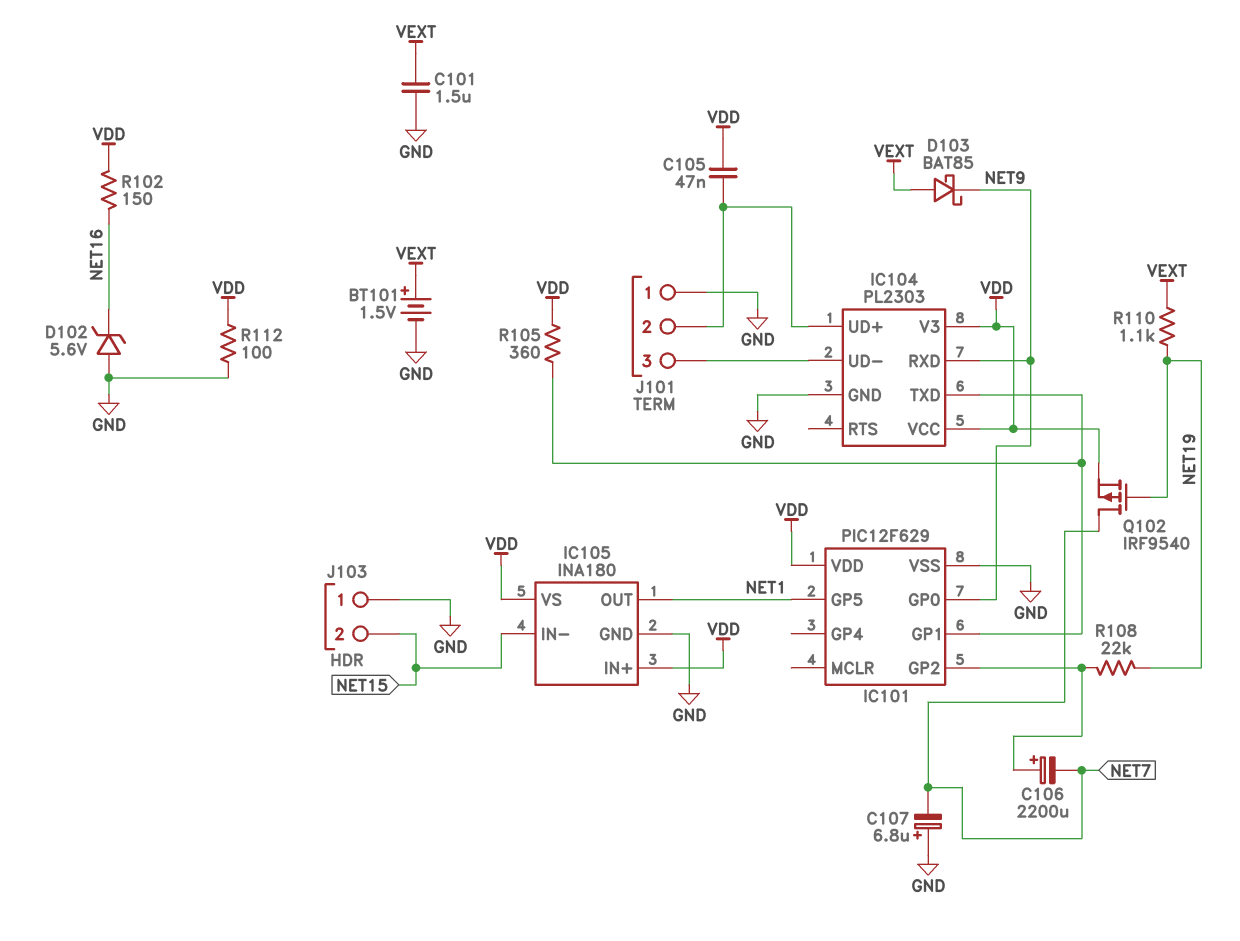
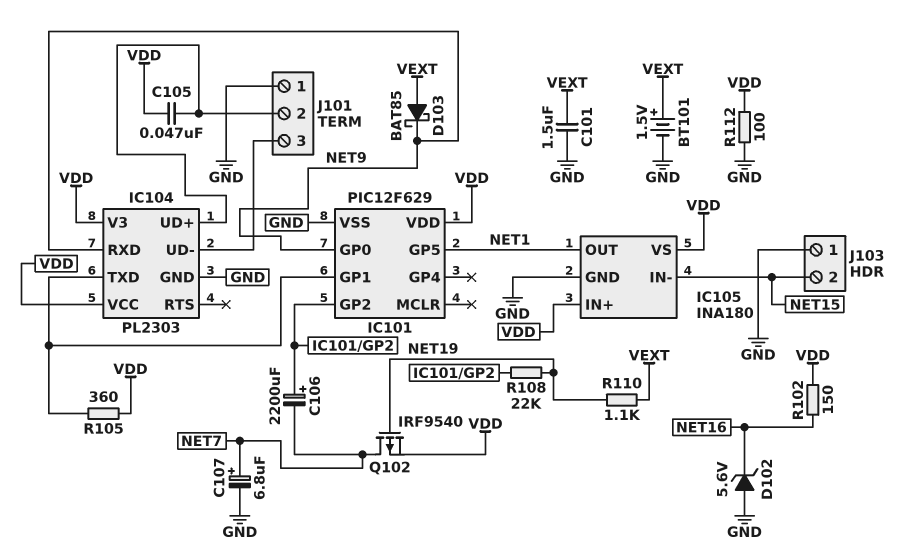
C107: 6.8uF (plus GND, minus NET7) -> 6.8uF (plus NET7, minus GND)

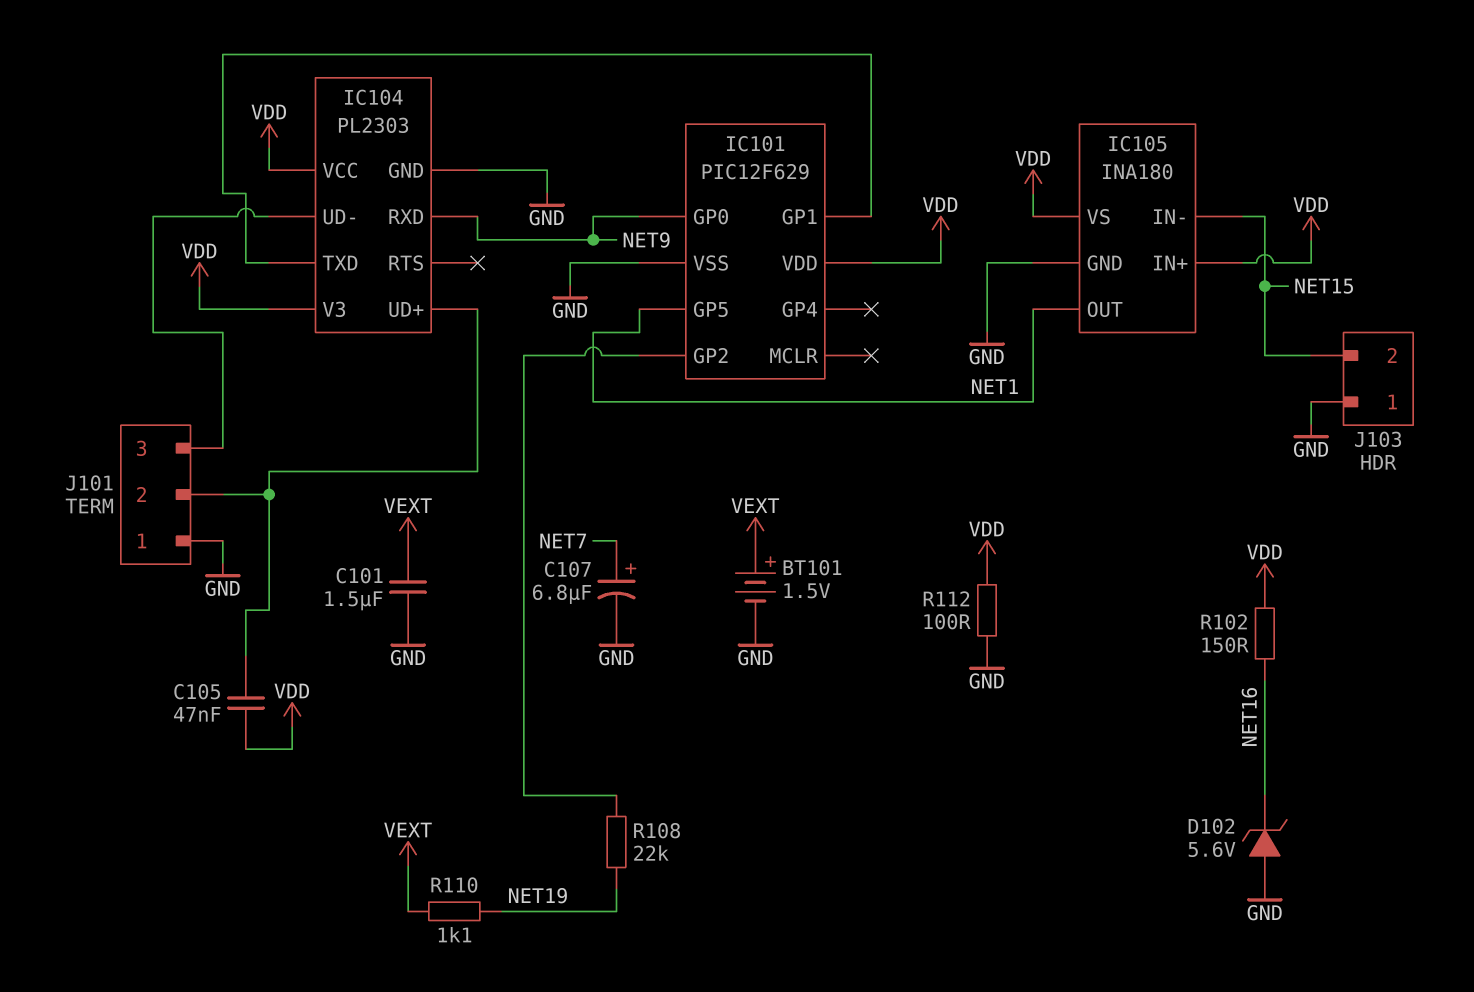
C106: 2200uF (plus IC101/GP2, minus NET7) -> none
D103: schottky BAT85 (A VEXT, K NET9) -> none
Q102: PMOS IRF9540 (G NET19, D NET7, S VDD) -> none
R105: 360 (IC101/GP1, VDD) -> none

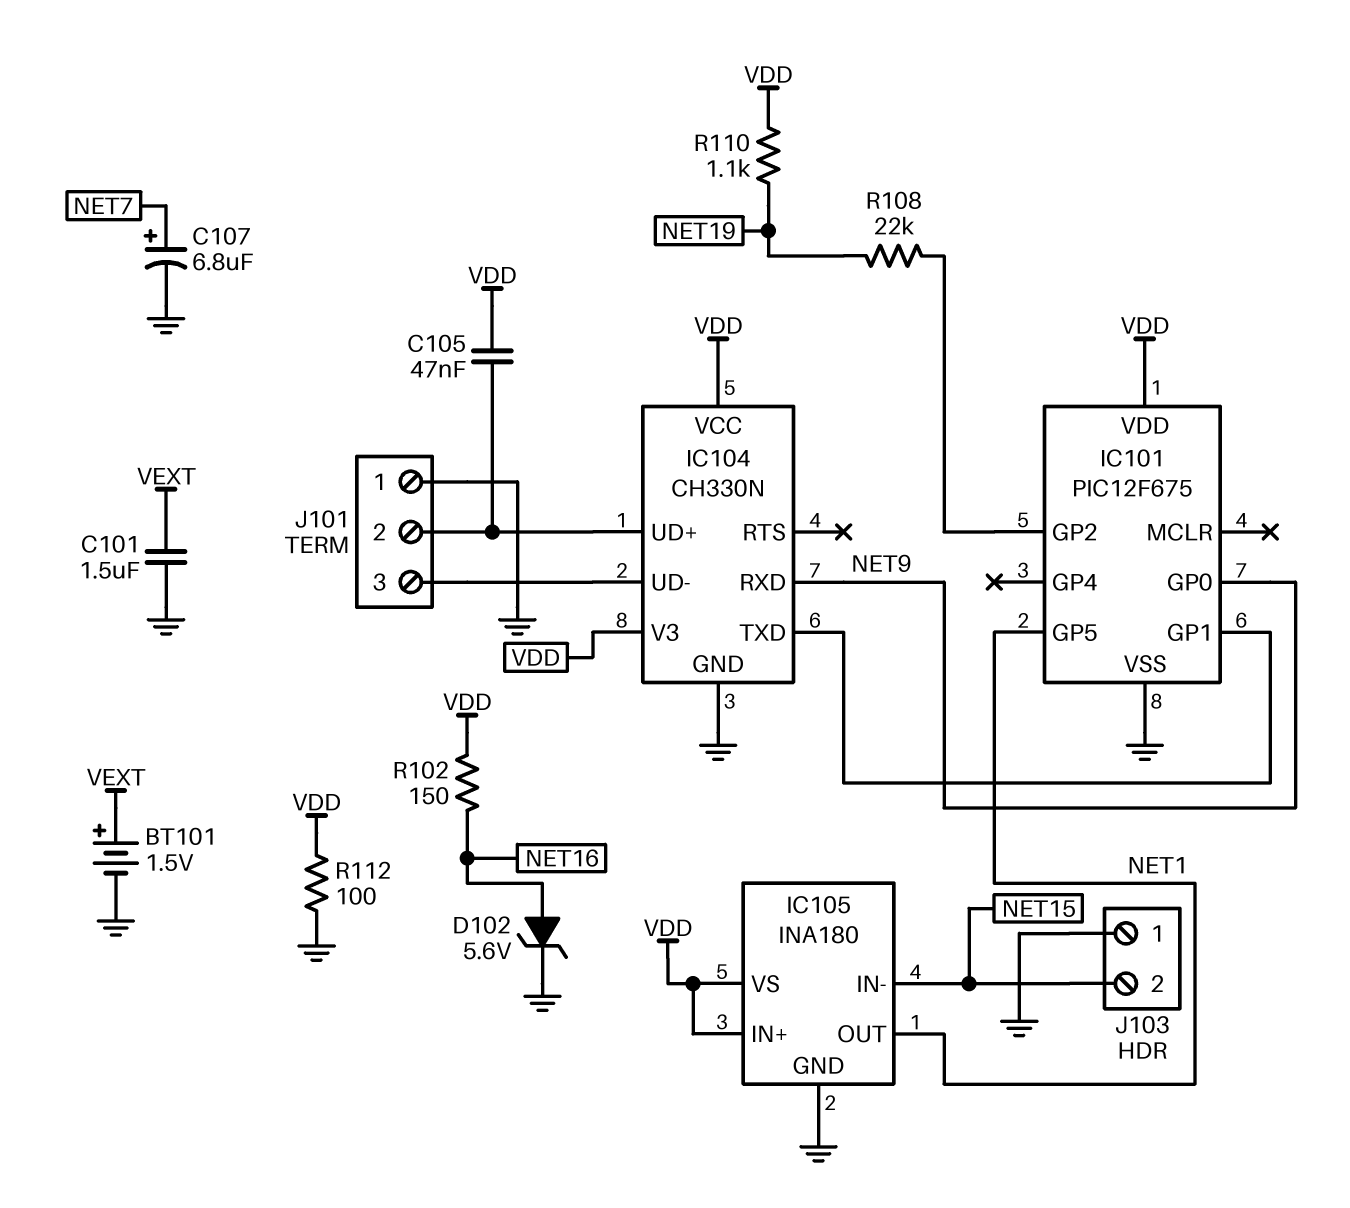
D102: zener 5.6V (A GND, K NET16) -> zener 5.6V (A NET16, K GND)
IC101: PIC12F629 -> PIC12F675
IC104: PL2303 -> CH330N
R110: 1.1k (NET19, VEXT) -> 1.1k (NET19, VDD)

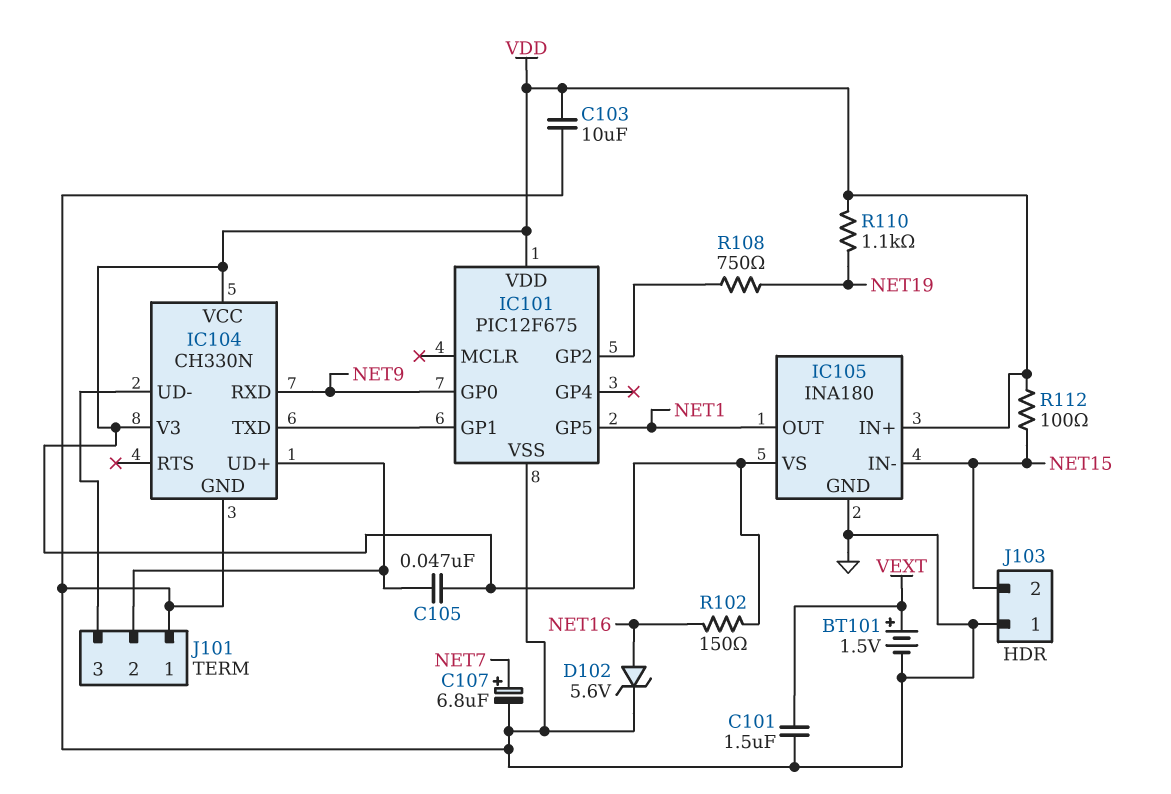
C103: none -> 10uF (GND, VDD)
R108: 22k (IC101/GP2, NET19) -> 750 (IC101/GP2, NET19)
R112: 100 (GND, VDD) -> 100 (NET15, VDD)

